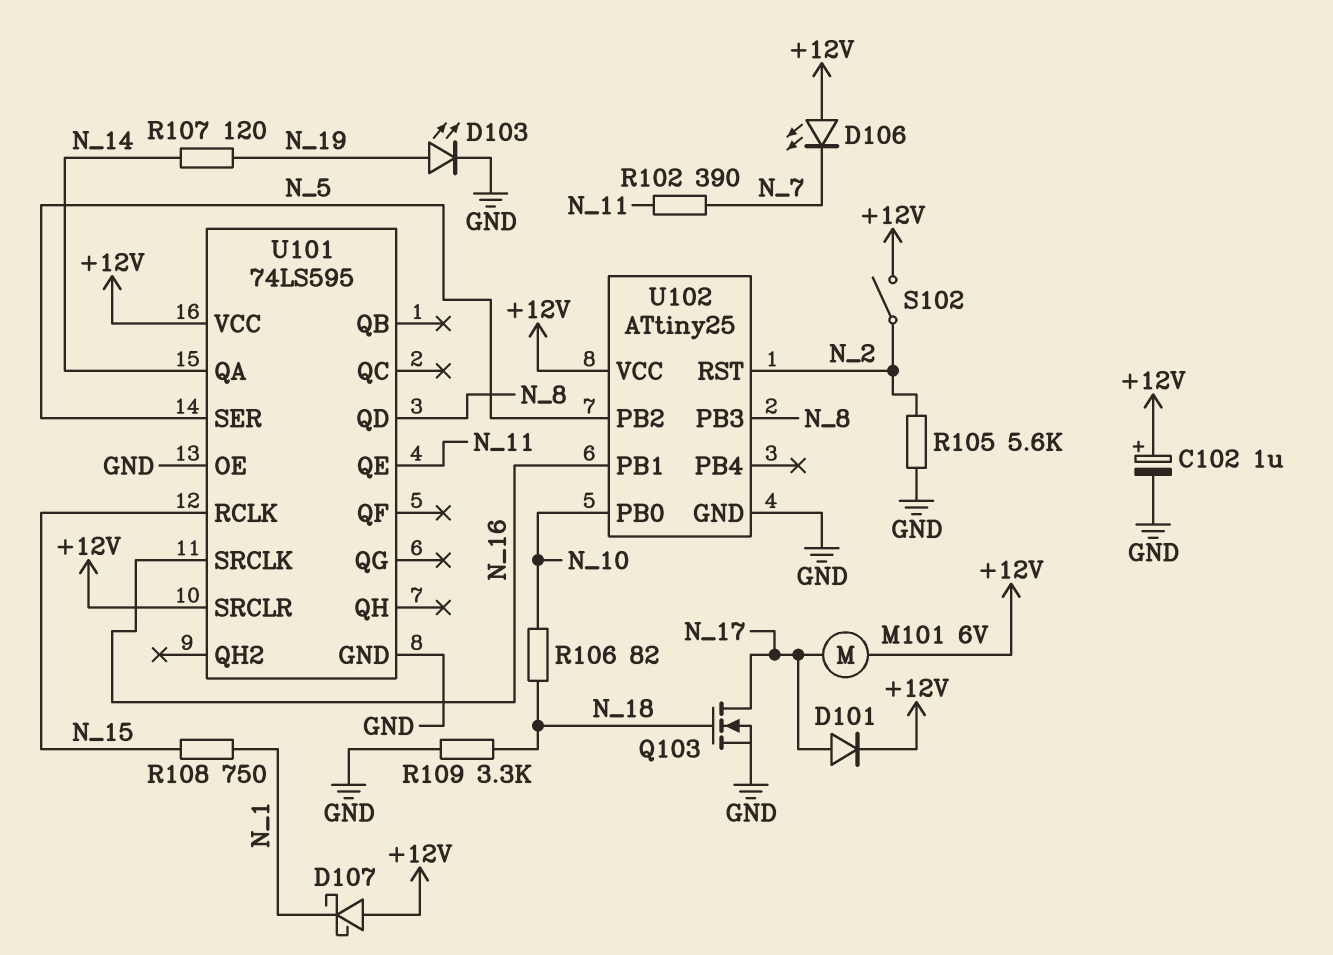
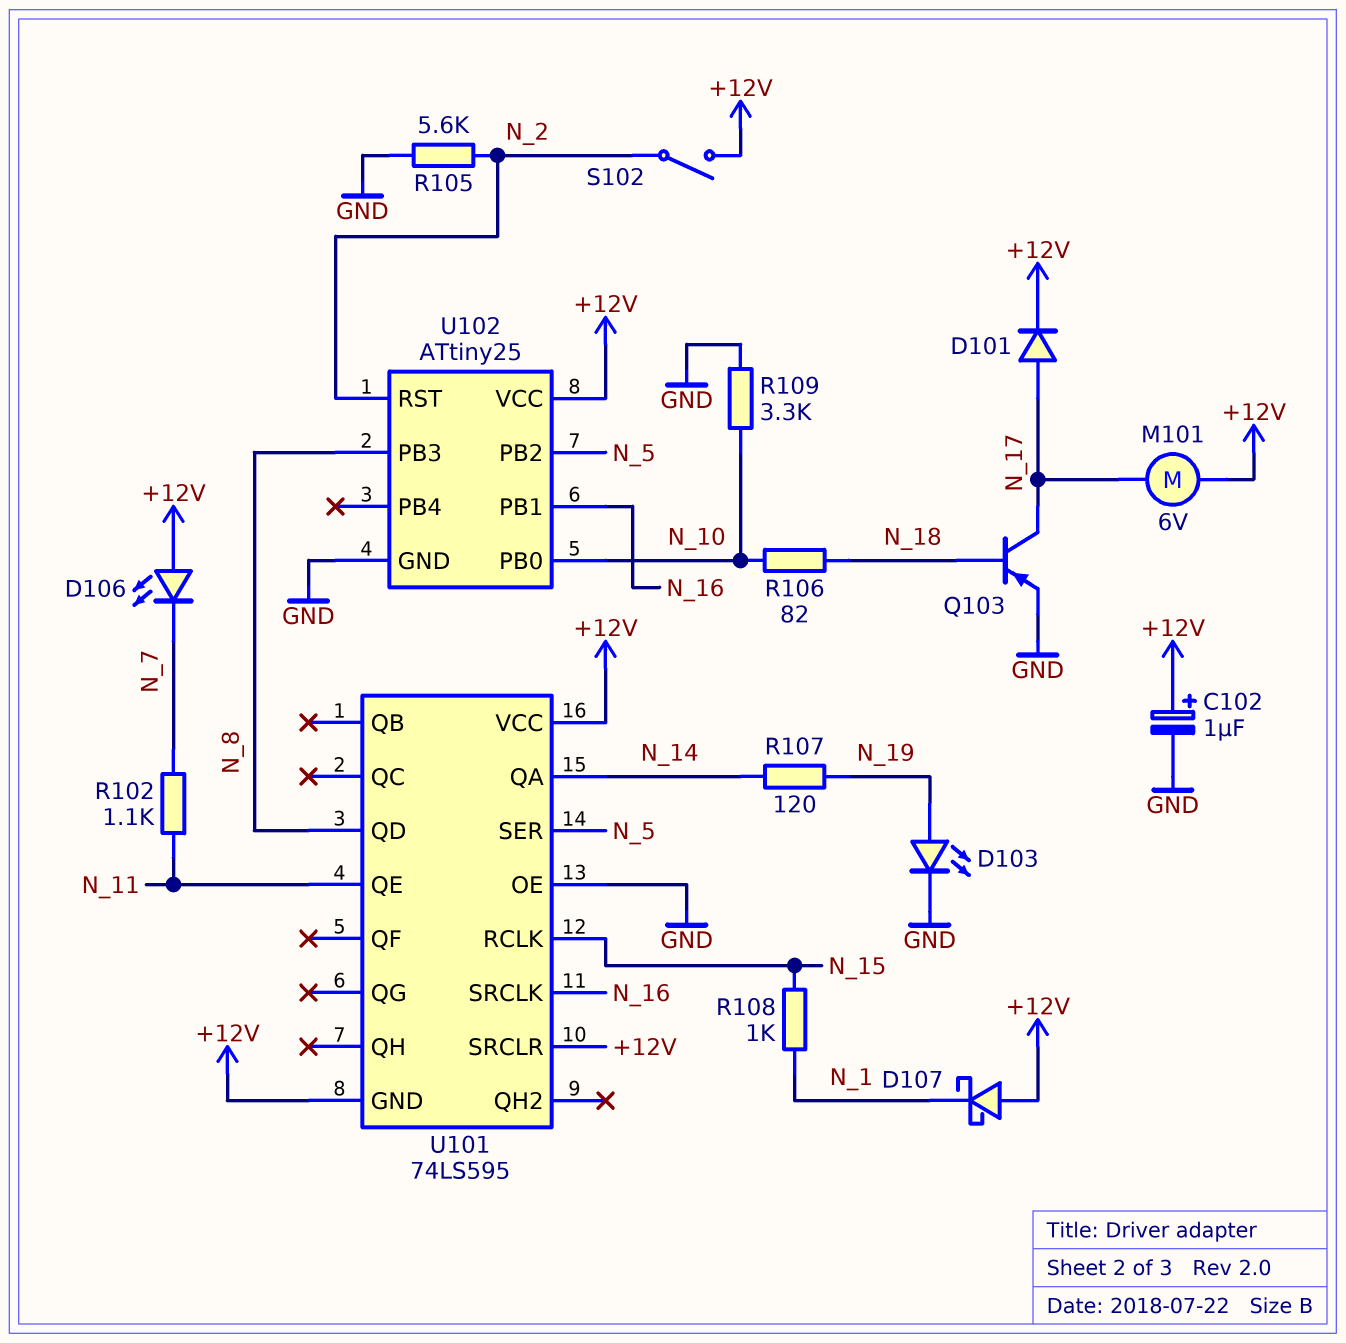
Q103: NMOS (G N_18, D N_17, S GND) -> PNP (B N_18, C N_17, E GND)
R102: 390 (N_7, N_11) -> 1.1k (N_7, N_11)
R108: 750 (N_1, N_15) -> 1k (N_1, N_15)
R109: 3.3k (GND, N_18) -> 3.3k (GND, N_10)
U101 pin GND: GND -> +12V

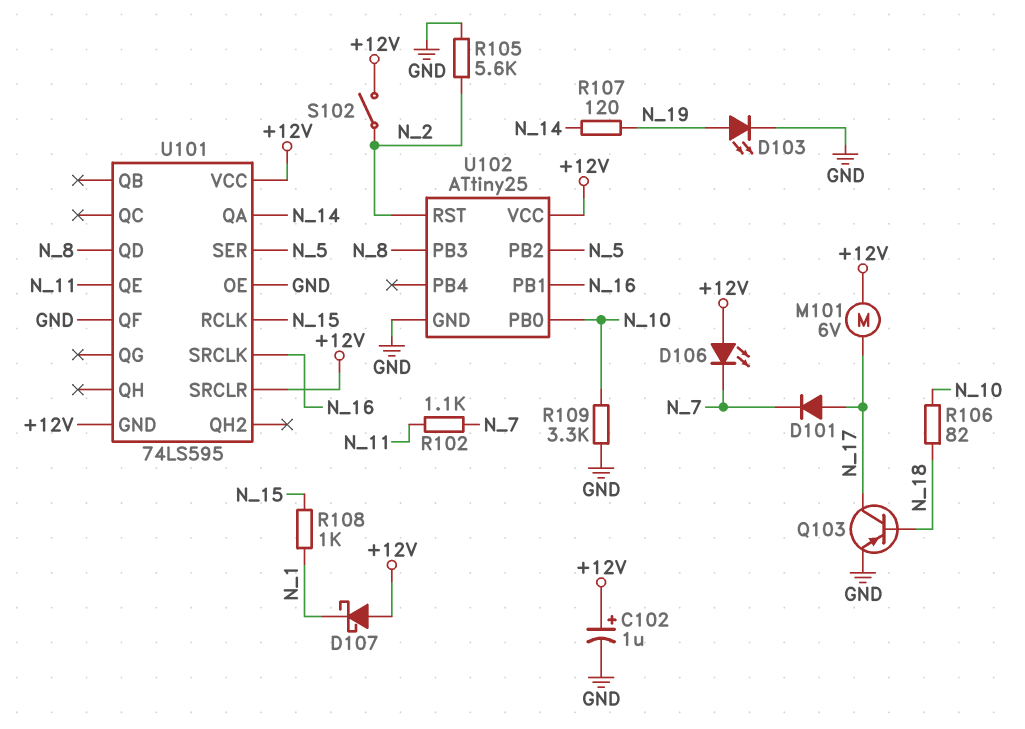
D101: diode (A N_17, K +12V) -> diode (A N_17, K N_7)
U101 pin QF: none -> GND

